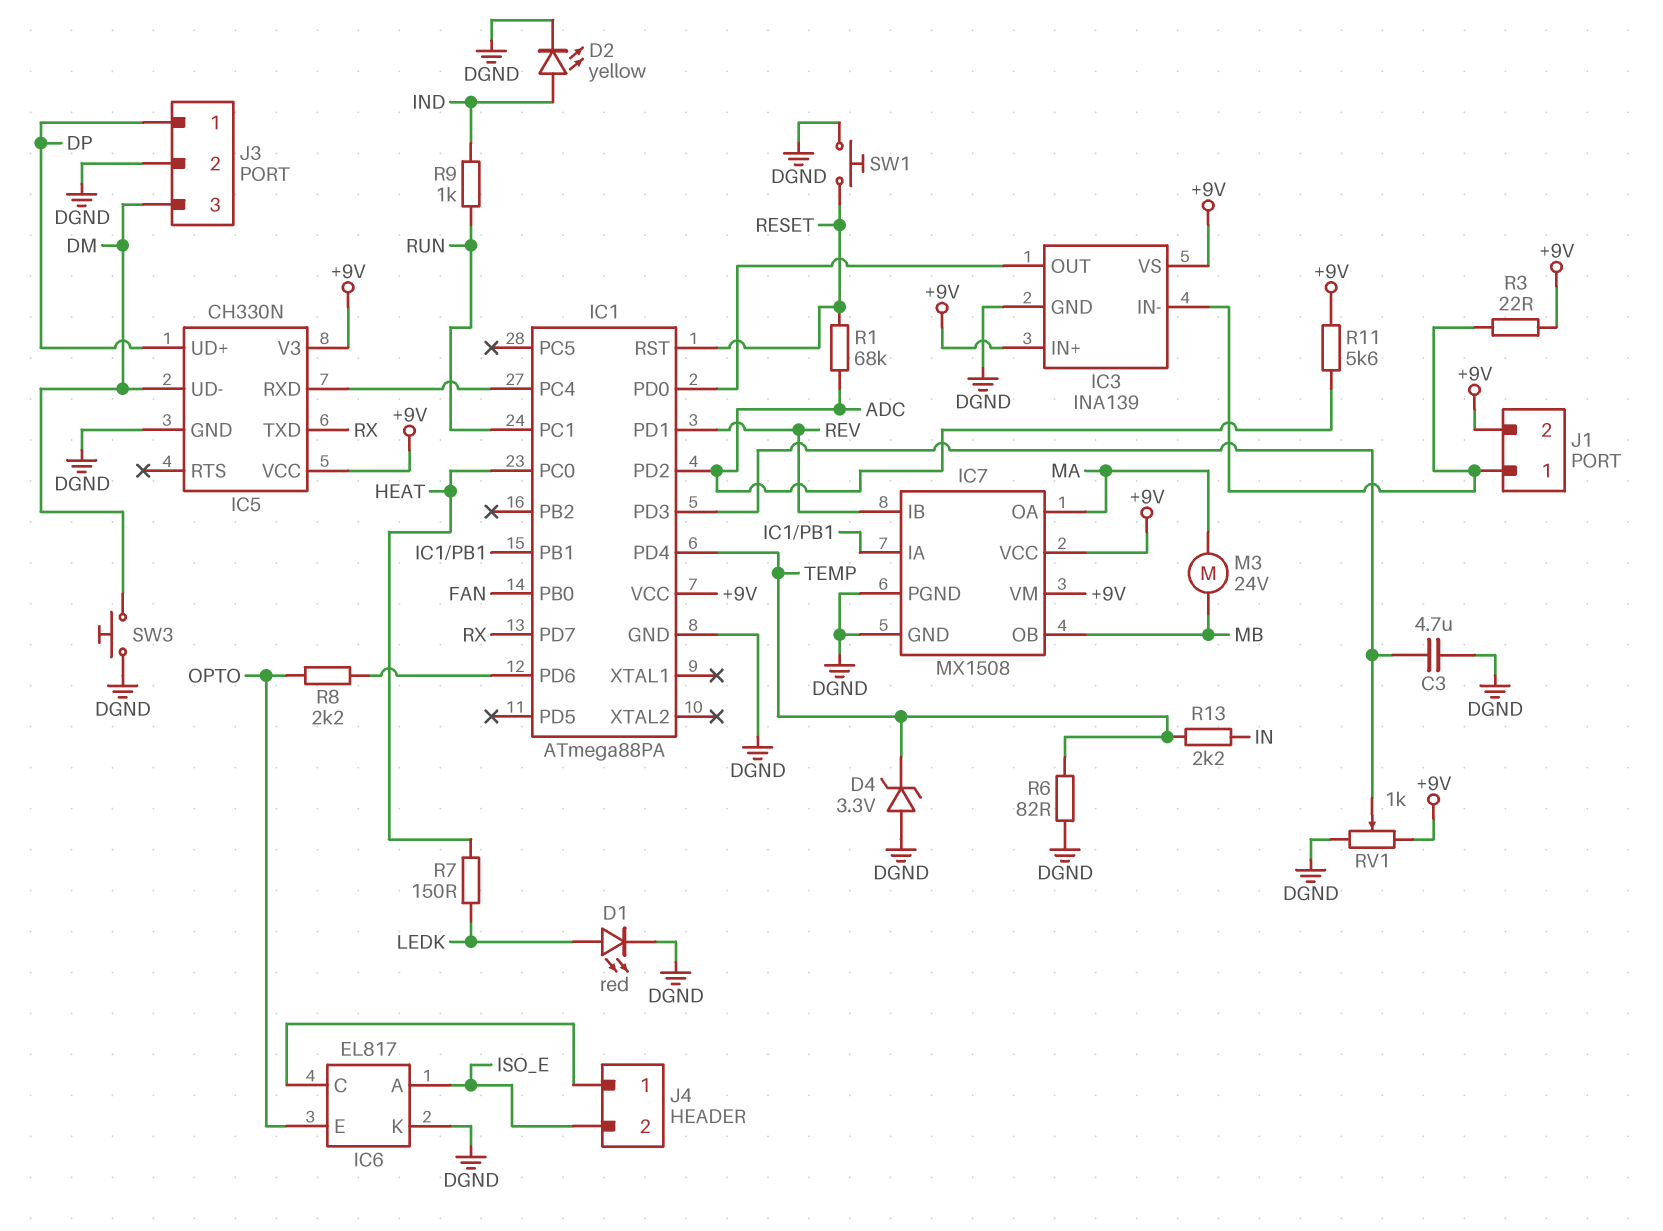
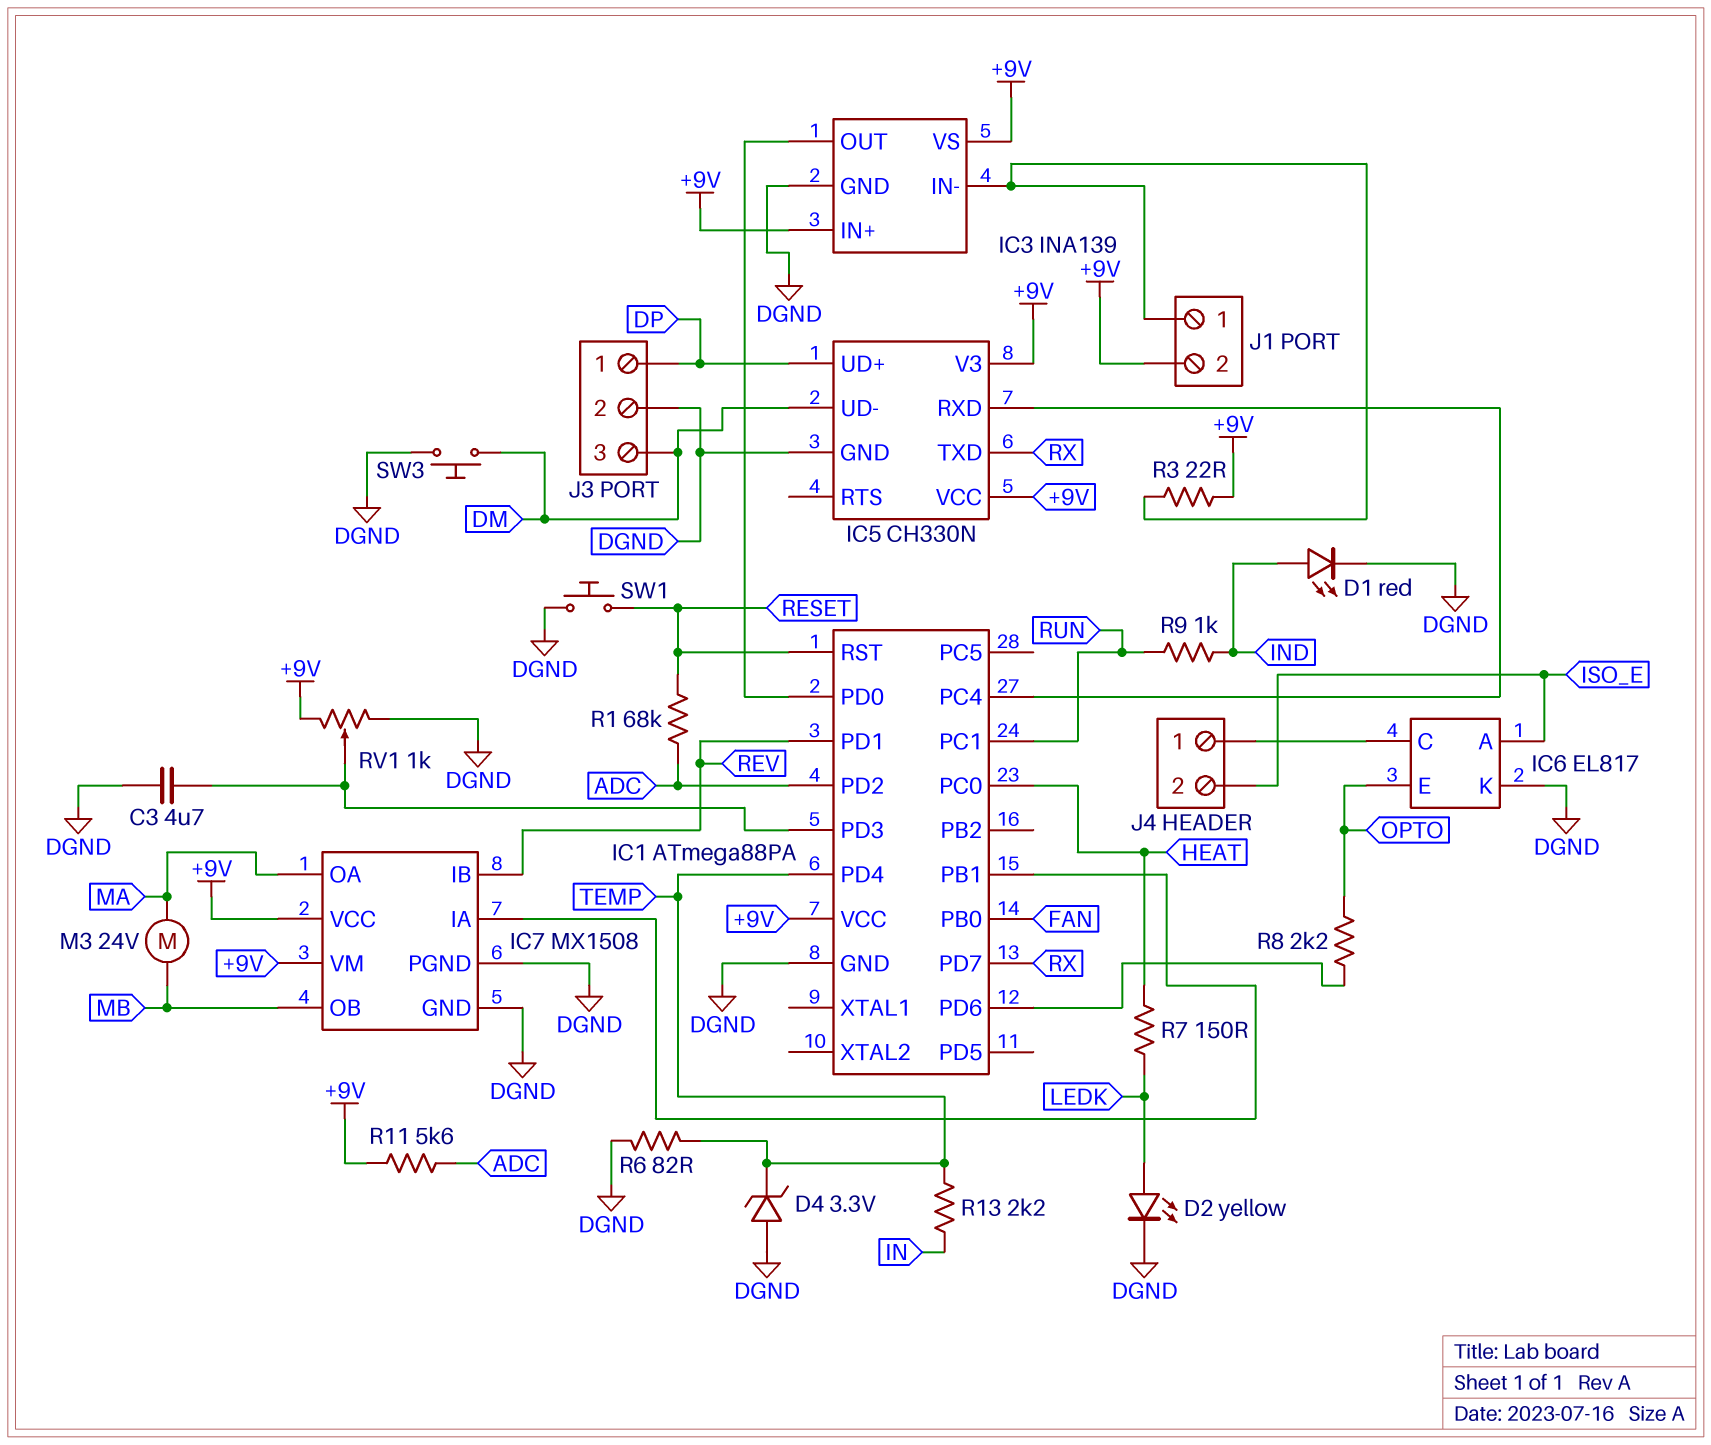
D1: LED red (A LEDK, K DGND) -> LED red (A IND, K DGND)
D2: LED yellow (A IND, K DGND) -> LED yellow (A LEDK, K DGND)

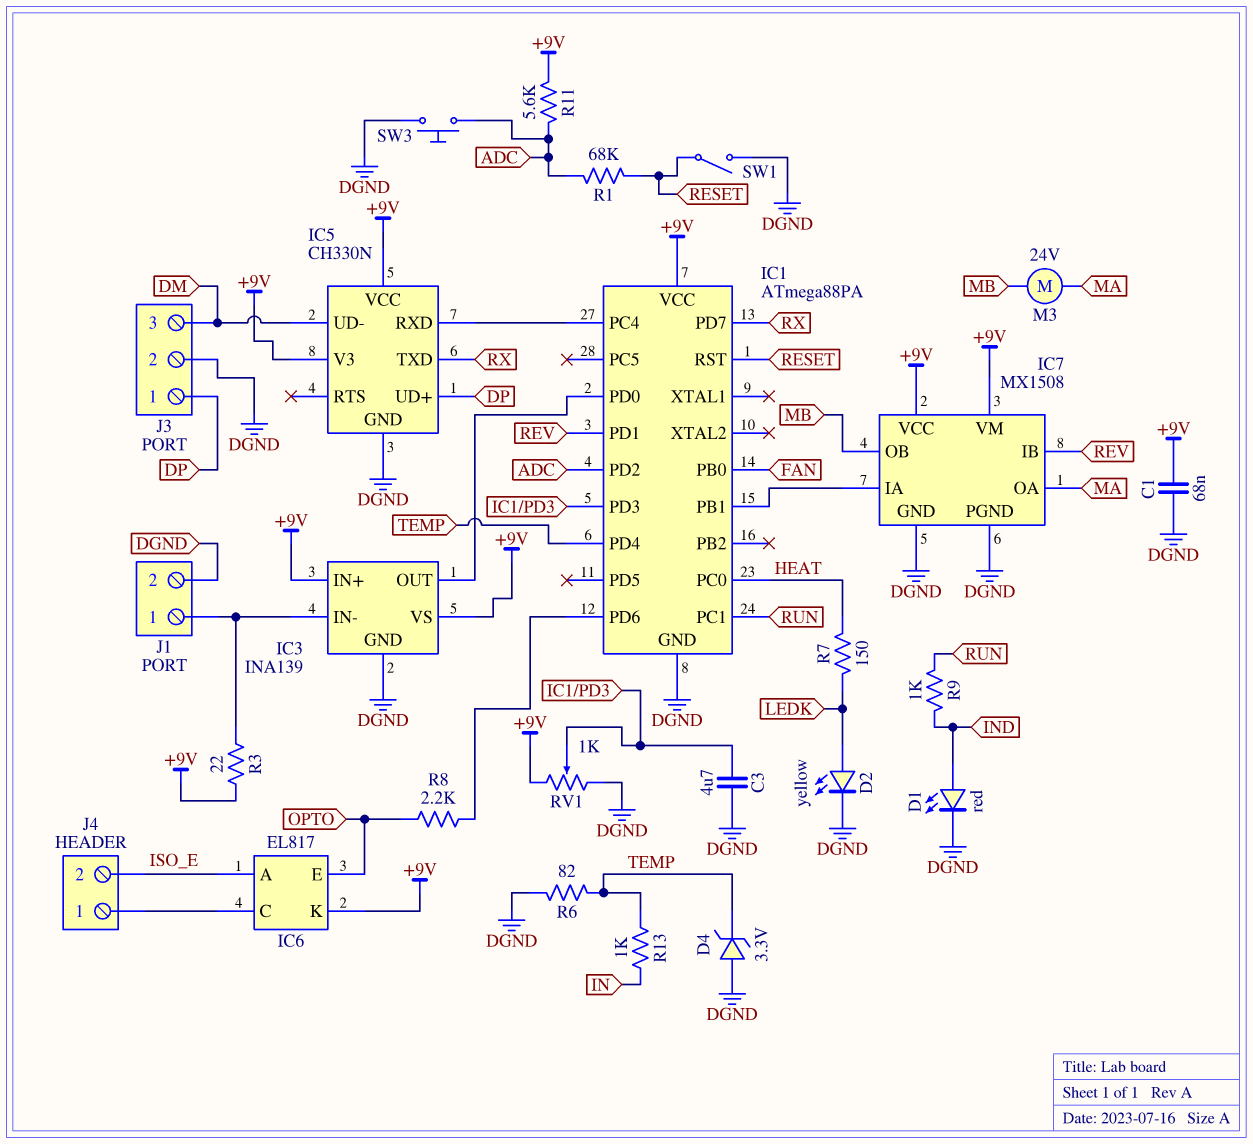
C1: none -> 68nF (+9V, DGND)
IC6 pin K: DGND -> +9V
J1 pin 2: +9V -> DGND
R13: 2.2k (IN, TEMP) -> 1k (IN, TEMP)
SW1: button (DGND, RESET) -> switch (DGND, RESET)
SW3: button (DGND, DM) -> button (ADC, DGND)

